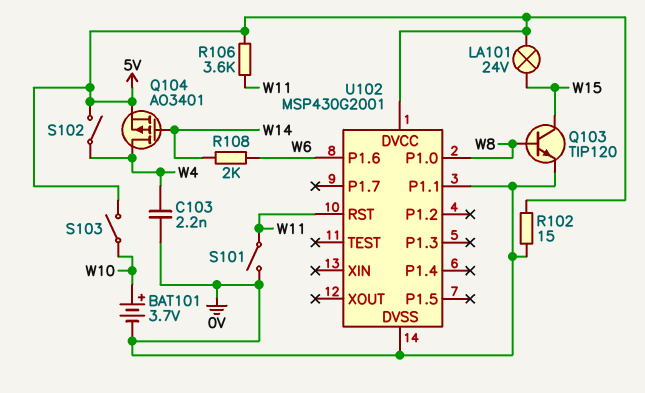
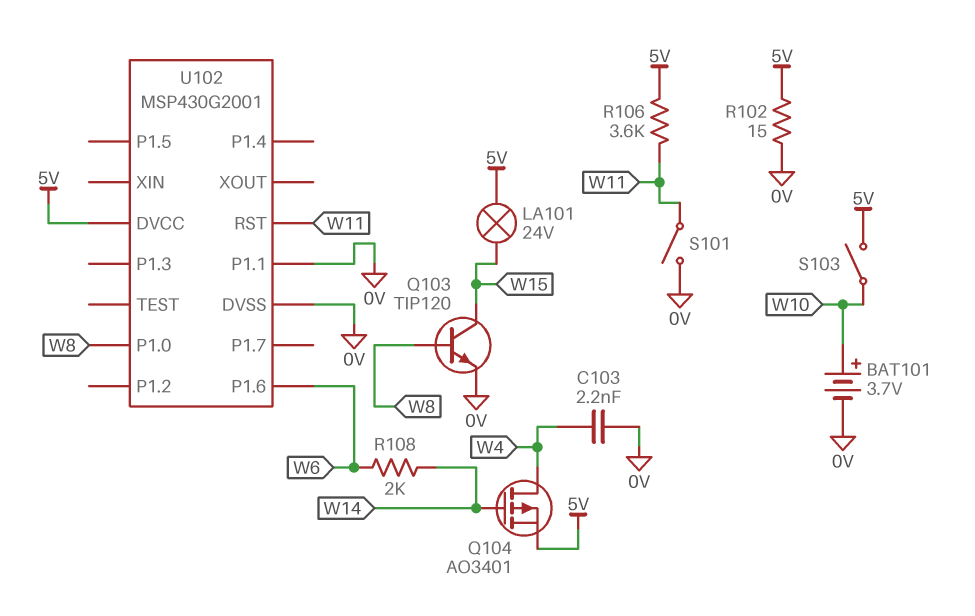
S102: switch (5V, W4) -> none

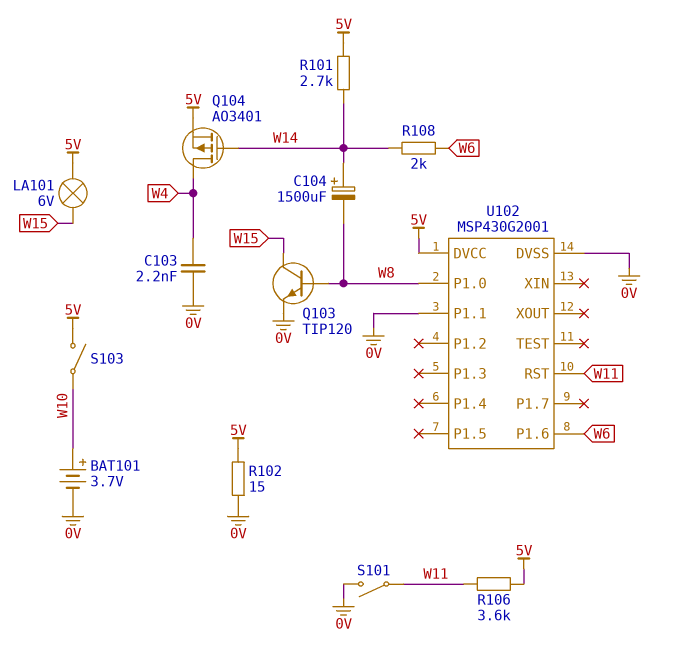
C104: none -> 1500uF (plus W14, minus W8)
LA101: lamp 24V (5V, W15) -> lamp 6V (5V, W15)
R101: none -> 2.7k (5V, W14)

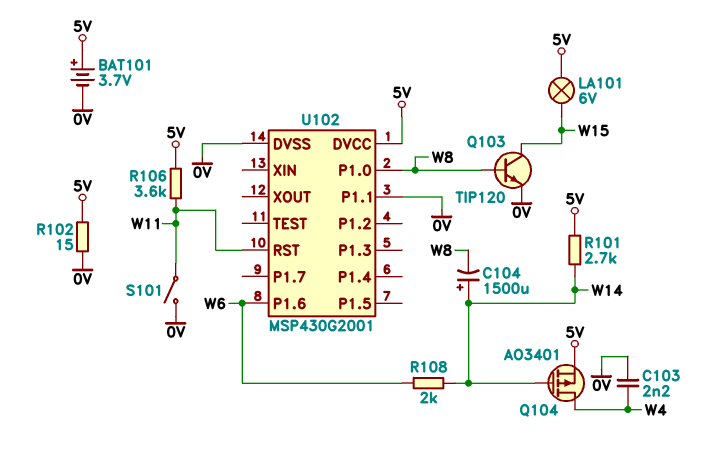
BAT101: 3.7V (plus W10, minus 0V) -> 3.7V (plus 5V, minus 0V)
S103: switch (5V, W10) -> none

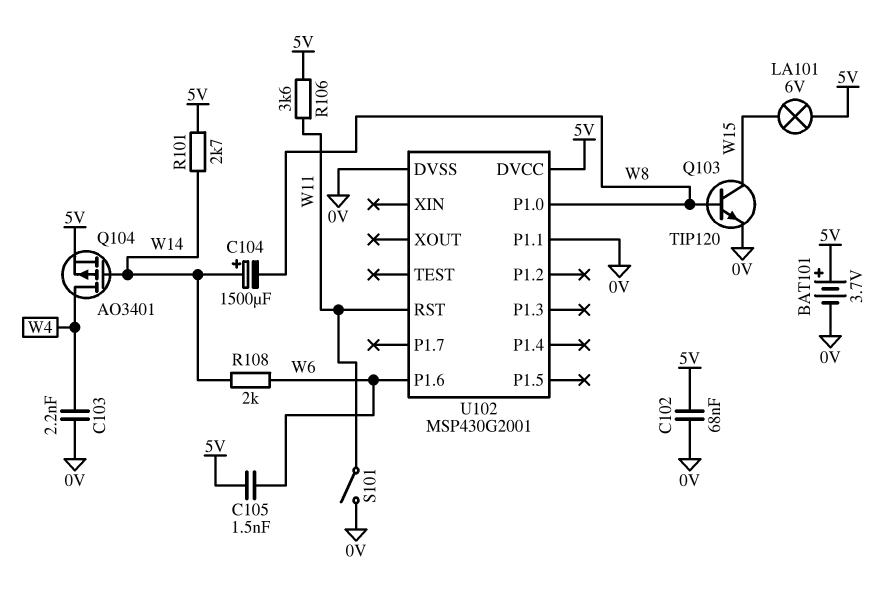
C102: none -> 68nF (0V, 5V)
C105: none -> 1.5nF (5V, W6)
R102: 15 (0V, 5V) -> none

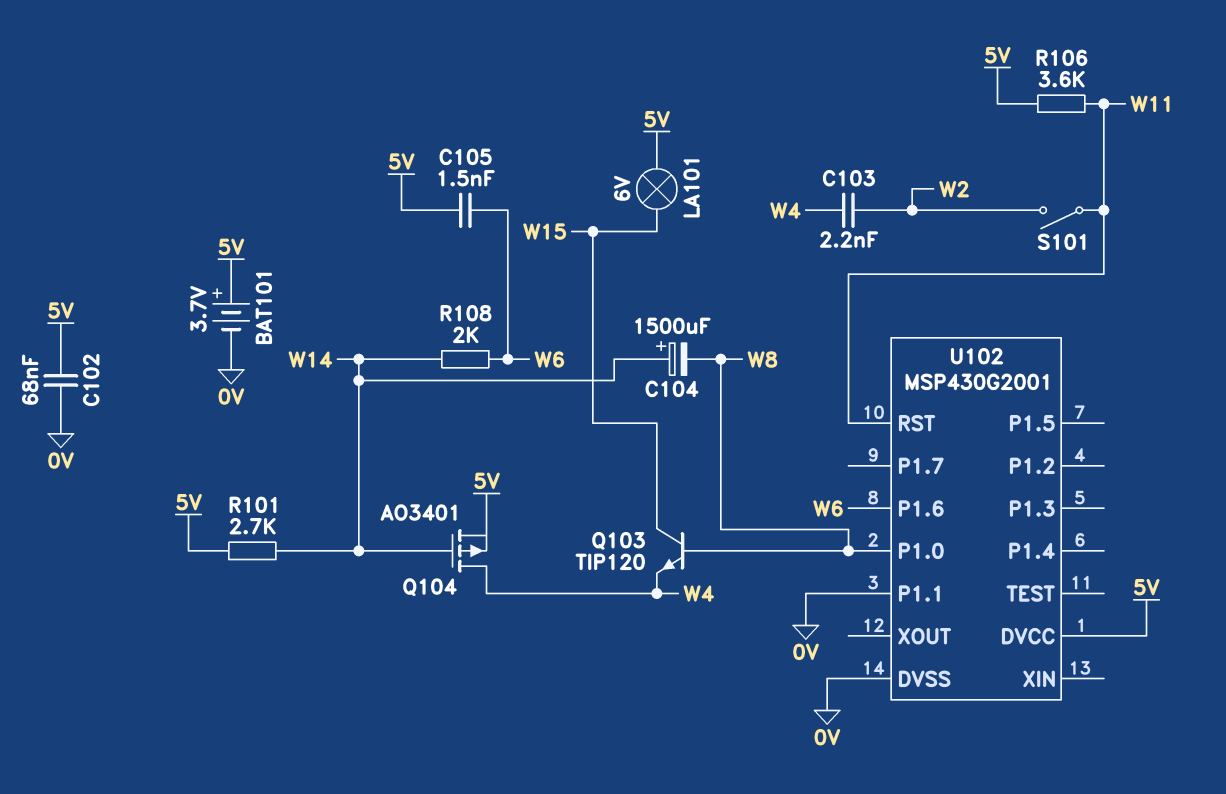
C103: 2.2nF (0V, W4) -> 2.2nF (W2, W4)
Q103: NPN TIP120 (B W8, C W15, E 0V) -> NPN TIP120 (B W8, C W15, E W4)
S101: switch (0V, W11) -> switch (W2, W11)

